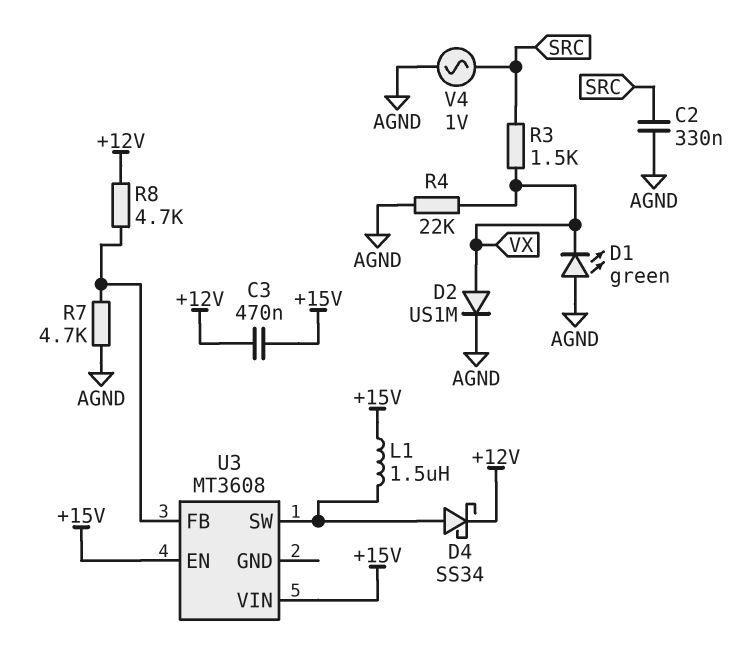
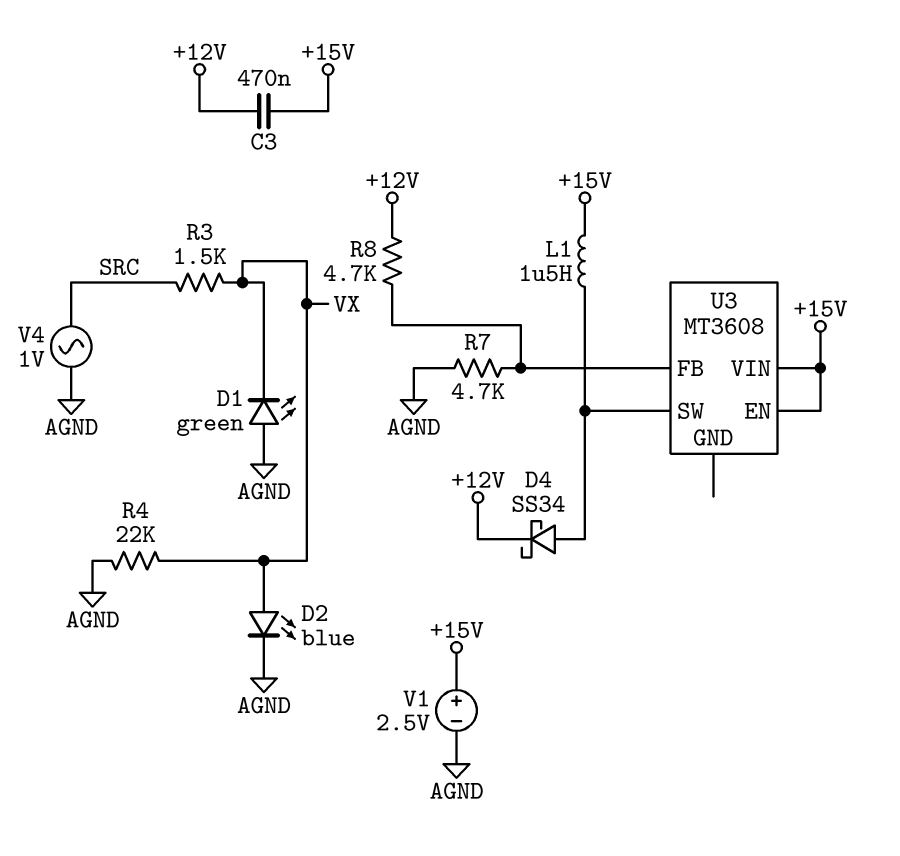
C2: 330nF (AGND, SRC) -> none
D2: diode US1M (A VX, K AGND) -> LED blue (A VX, K AGND)
V1: none -> 2.5V (plus +15V, minus AGND)

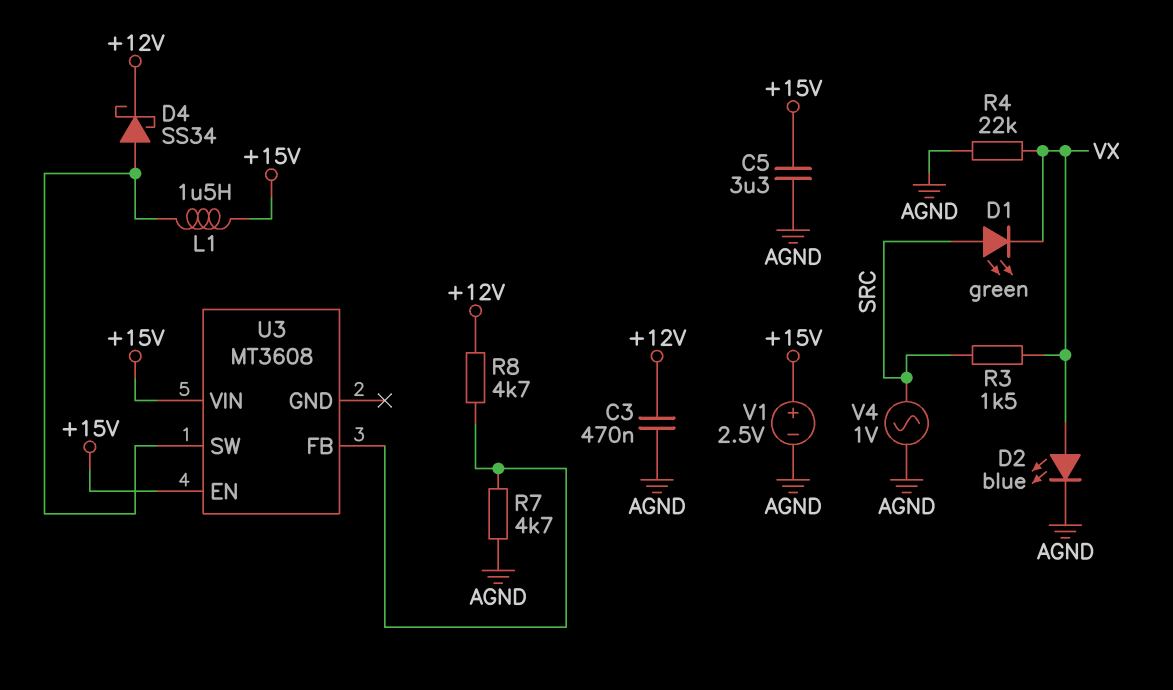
C3: 470nF (+12V, +15V) -> 470nF (+12V, AGND)
C5: none -> 3.3uF (+15V, AGND)
D1: LED green (A AGND, K VX) -> LED green (A SRC, K VX)

